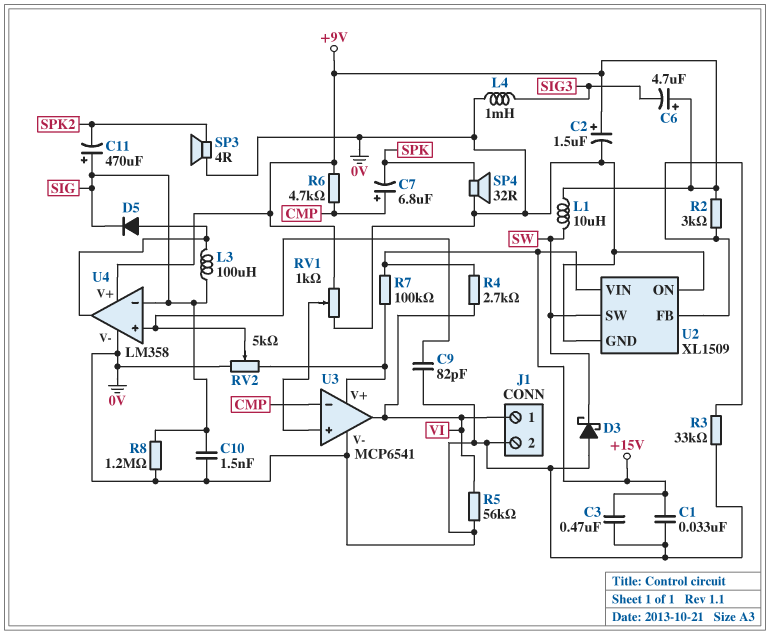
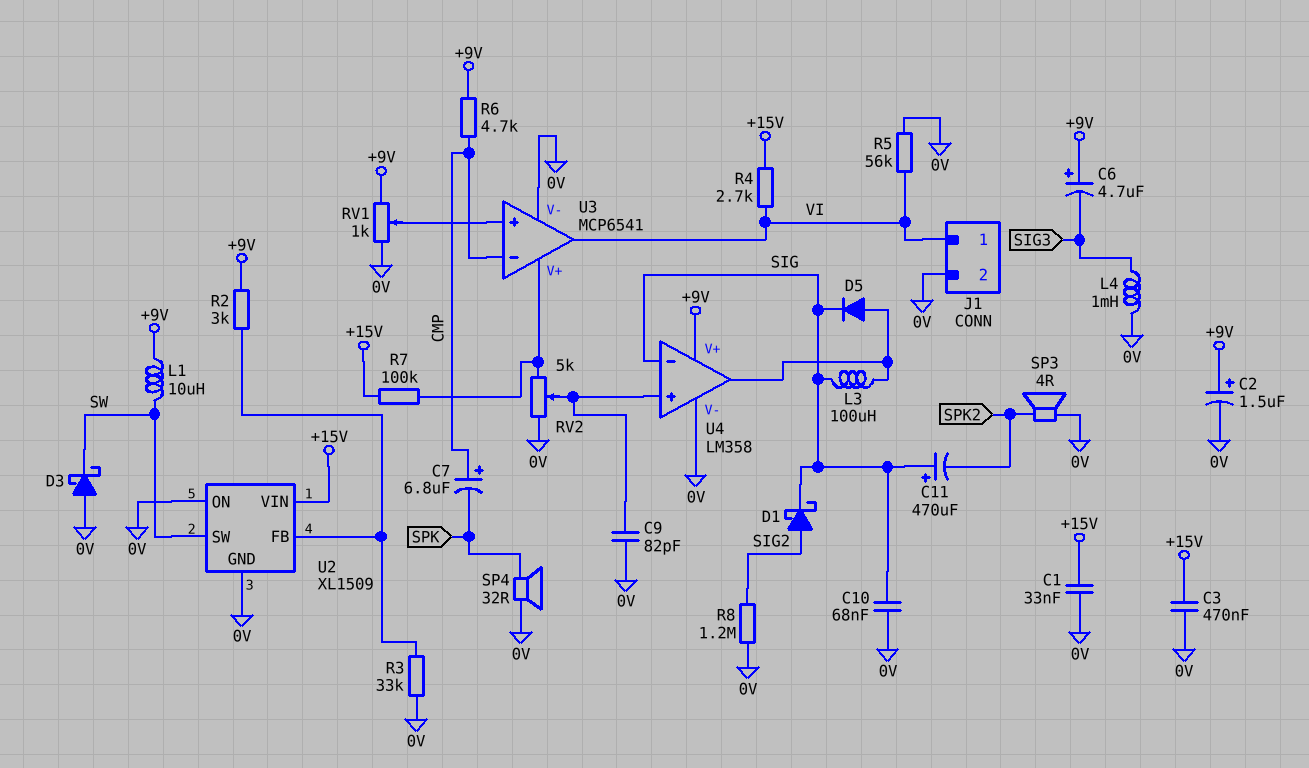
C10: 1.5nF (0V, SIG) -> 68nF (0V, SIG)
D1: none -> schottky (A SIG2, K SIG)
R8: 1.2M (0V, SIG) -> 1.2M (0V, SIG2)

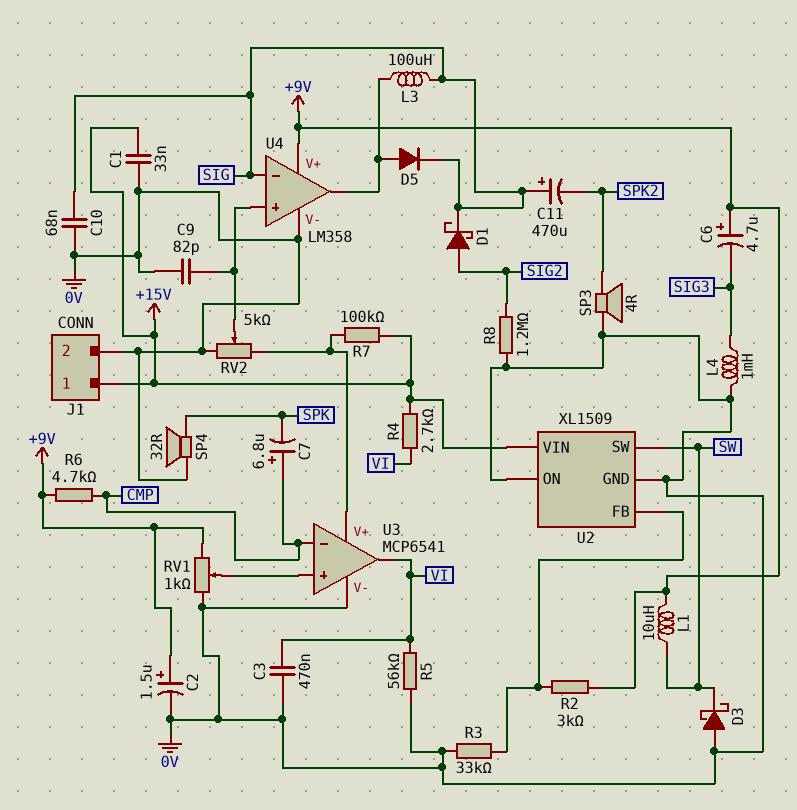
C3: 470nF (+15V, 0V) -> 470nF (0V, VI)
J1 pin 1: VI -> +15V

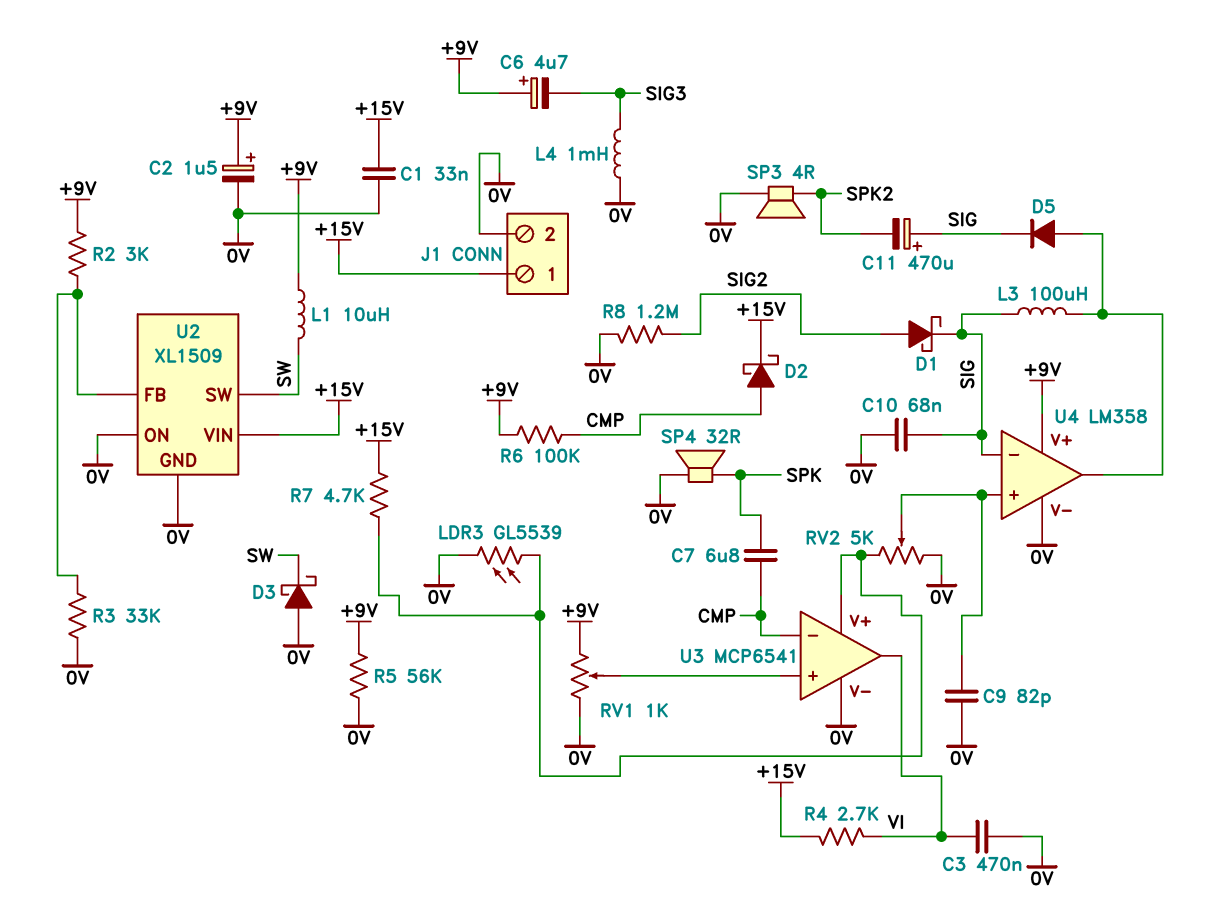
C7: 6.8uF (plus CMP, minus SPK) -> 6.8uF (CMP, SPK)
D2: none -> schottky (A CMP, K +15V)
LDR3: none -> GL5539 (0V, U3/V+)
R5: 56k (0V, VI) -> 56k (+9V, 0V)
R6: 4.7k (+9V, CMP) -> 100k (+9V, CMP)
R7: 100k (+15V, U3/V+) -> 4.7k (+15V, U3/V+)

